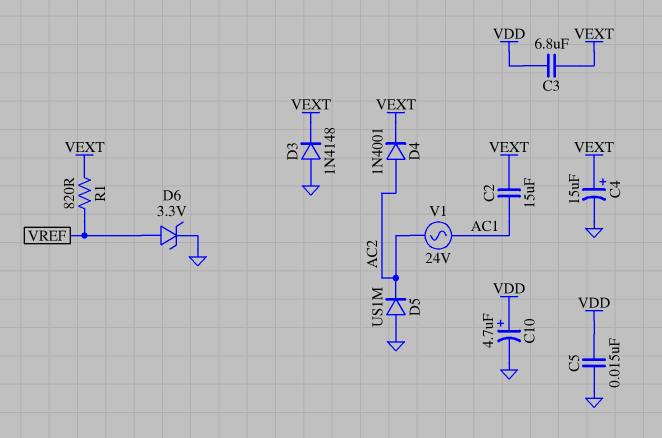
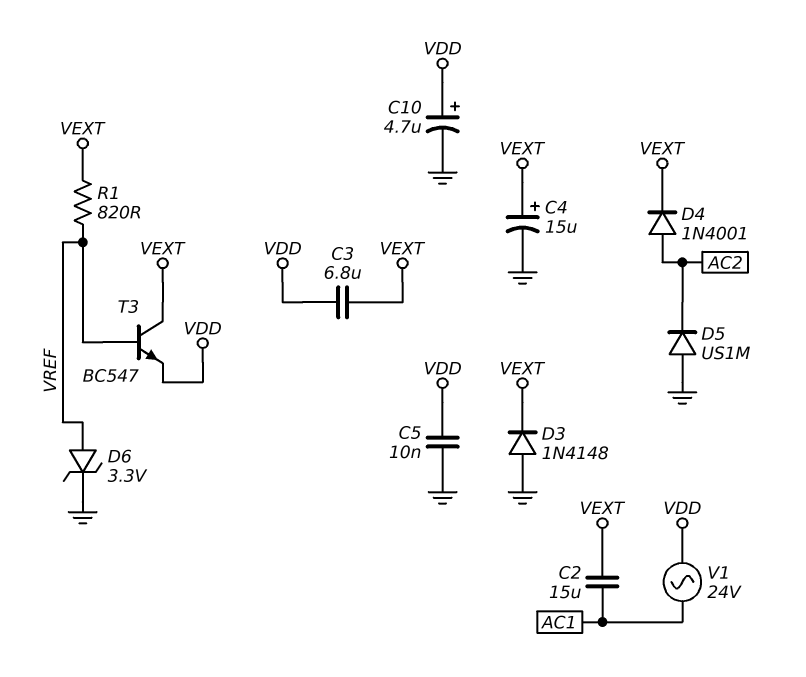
C5: 15nF (GND, VDD) -> 10nF (GND, VDD)
T3: none -> NPN BC547 (B VREF, C VEXT, E VDD)
V1: AC 24V (AC1, AC2) -> AC 24V (AC1, VDD)

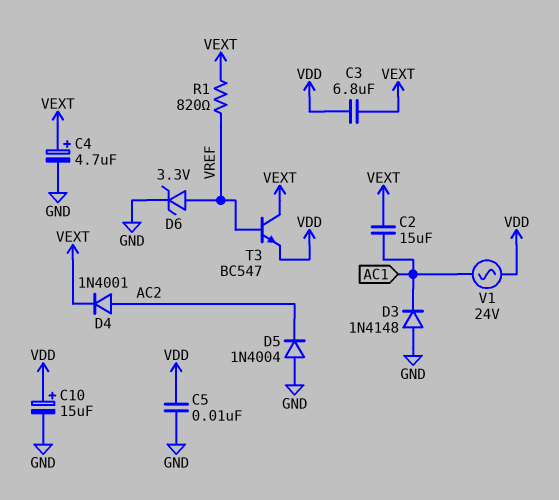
C4: 15uF (plus VEXT, minus GND) -> 4.7uF (plus VEXT, minus GND)
C10: 4.7uF (plus VDD, minus GND) -> 15uF (plus VDD, minus GND)
D3: diode 1N4148 (A GND, K VEXT) -> diode 1N4148 (A GND, K AC1)
D5: diode US1M (A GND, K AC2) -> diode 1N4004 (A GND, K AC2)

